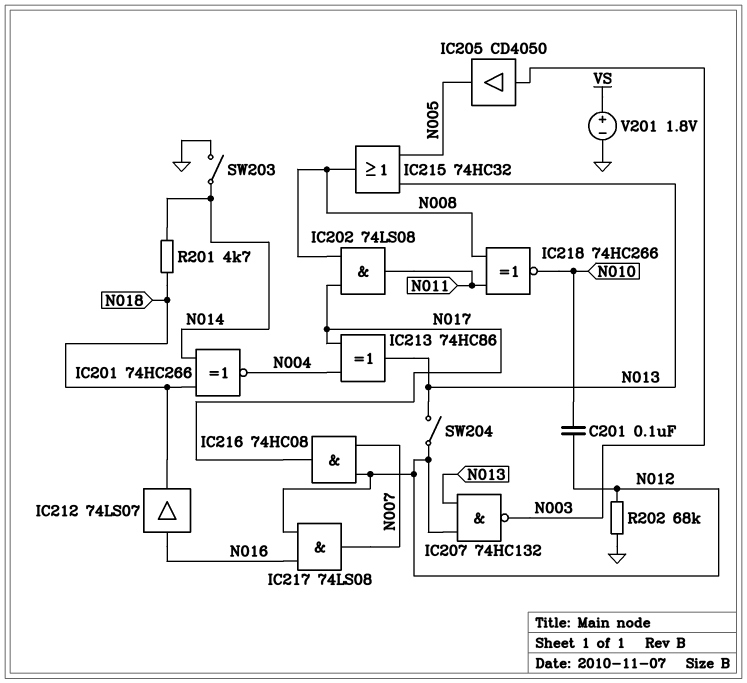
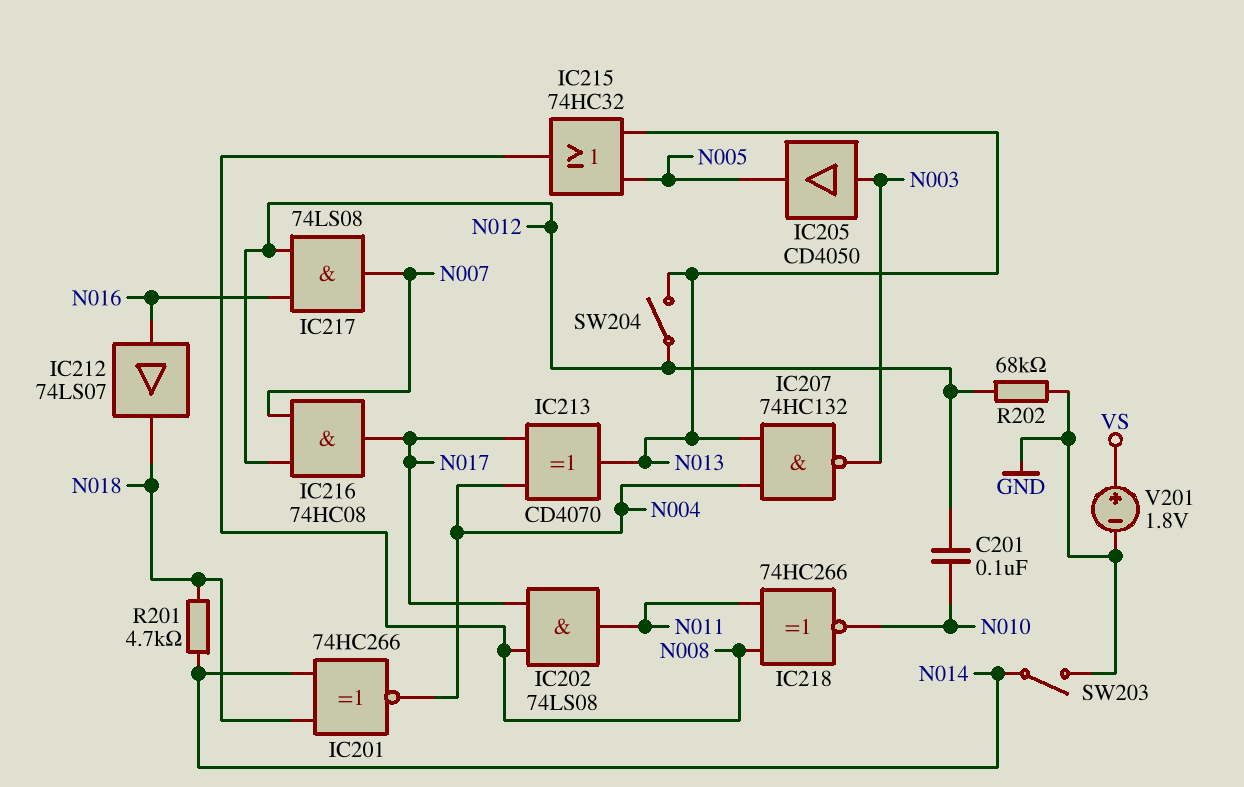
IC207: NAND 74HC132 (in N012, in N013, out N003) -> NAND 74HC132 (in N004, in N013, out N003)
IC213: XOR 74HC86 (in N004, in N017, out N013) -> XOR CD4070 (in N004, in N017, out N013)

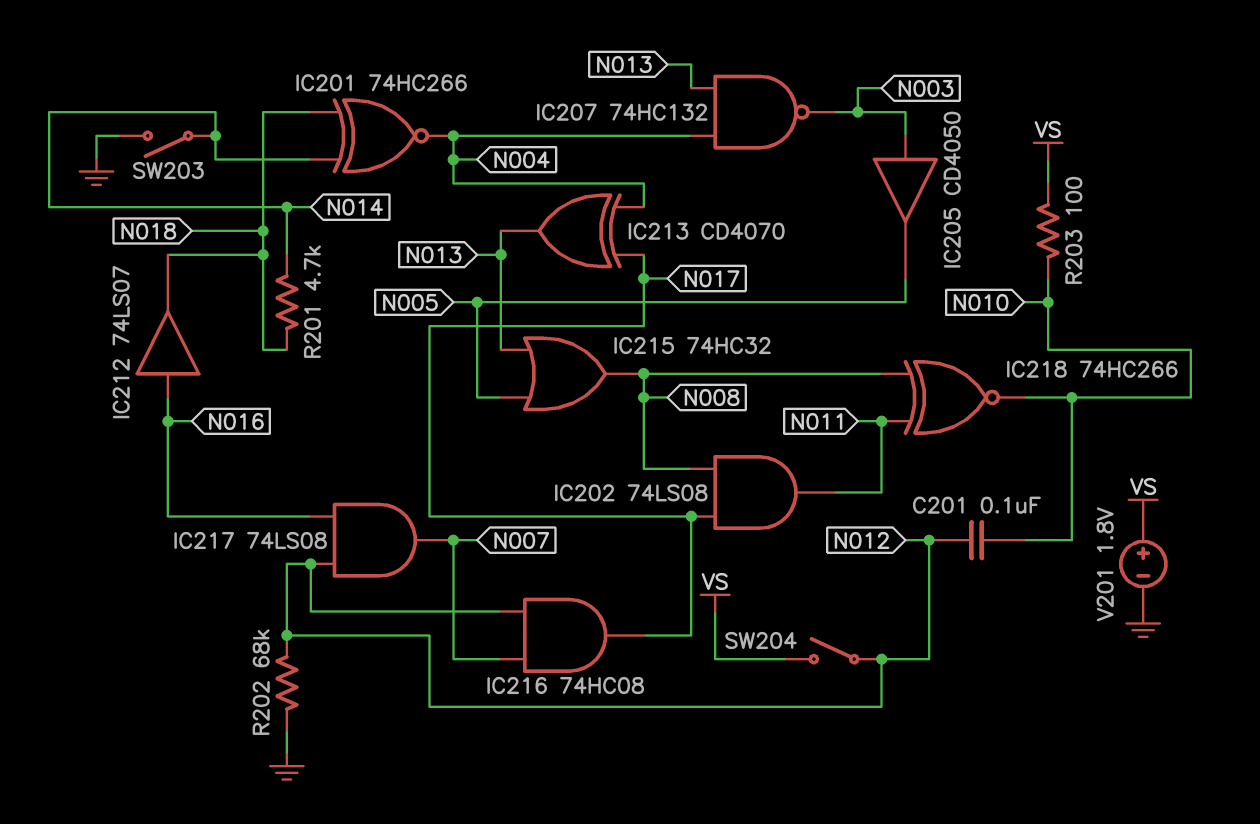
R203: none -> 100 (N010, VS)
SW204: switch (N012, N013) -> switch (N012, VS)

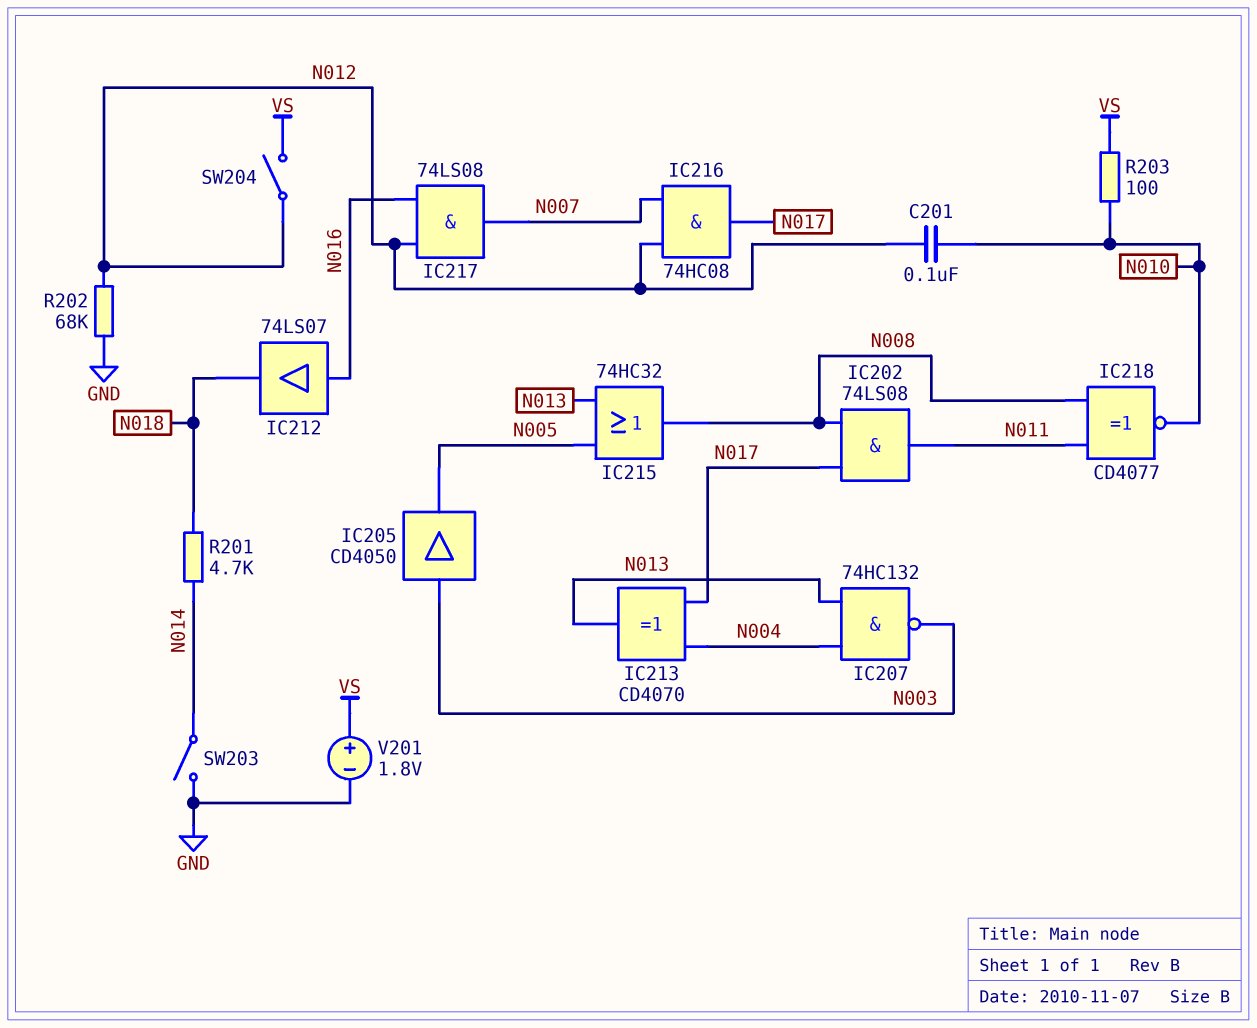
IC201: XNOR 74HC266 (in N014, in N018, out N004) -> none
IC218: XNOR 74HC266 (in N008, in N011, out N010) -> XNOR CD4077 (in N008, in N011, out N010)

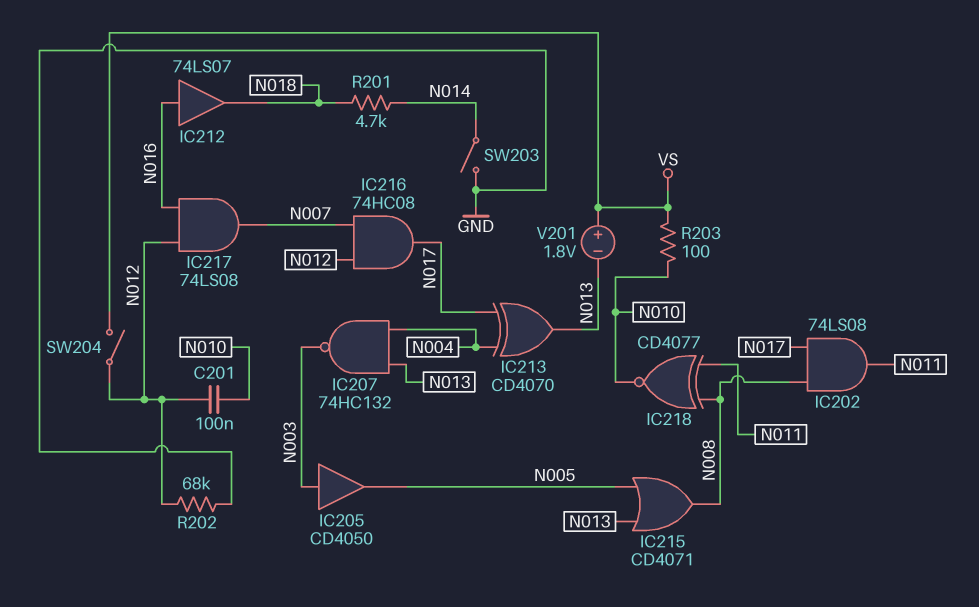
IC215: OR 74HC32 (in N005, in N013, out N008) -> OR CD4071 (in N005, in N013, out N008)
V201: 1.8V (plus VS, minus GND) -> 1.8V (plus VS, minus N013)

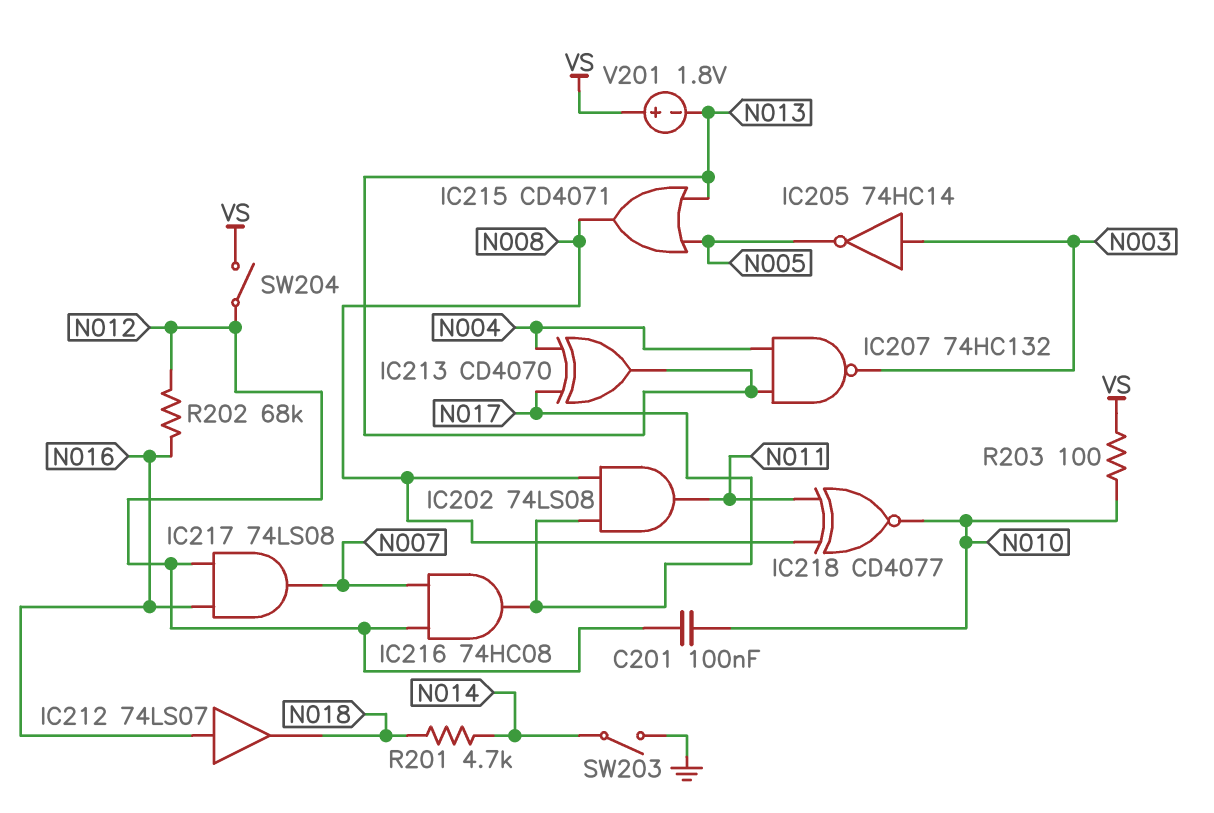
IC205: buffer CD4050 (in N003, out N005) -> NOT 74HC14 (in N003, out N005)
R202: 68k (GND, N012) -> 68k (N012, N016)

